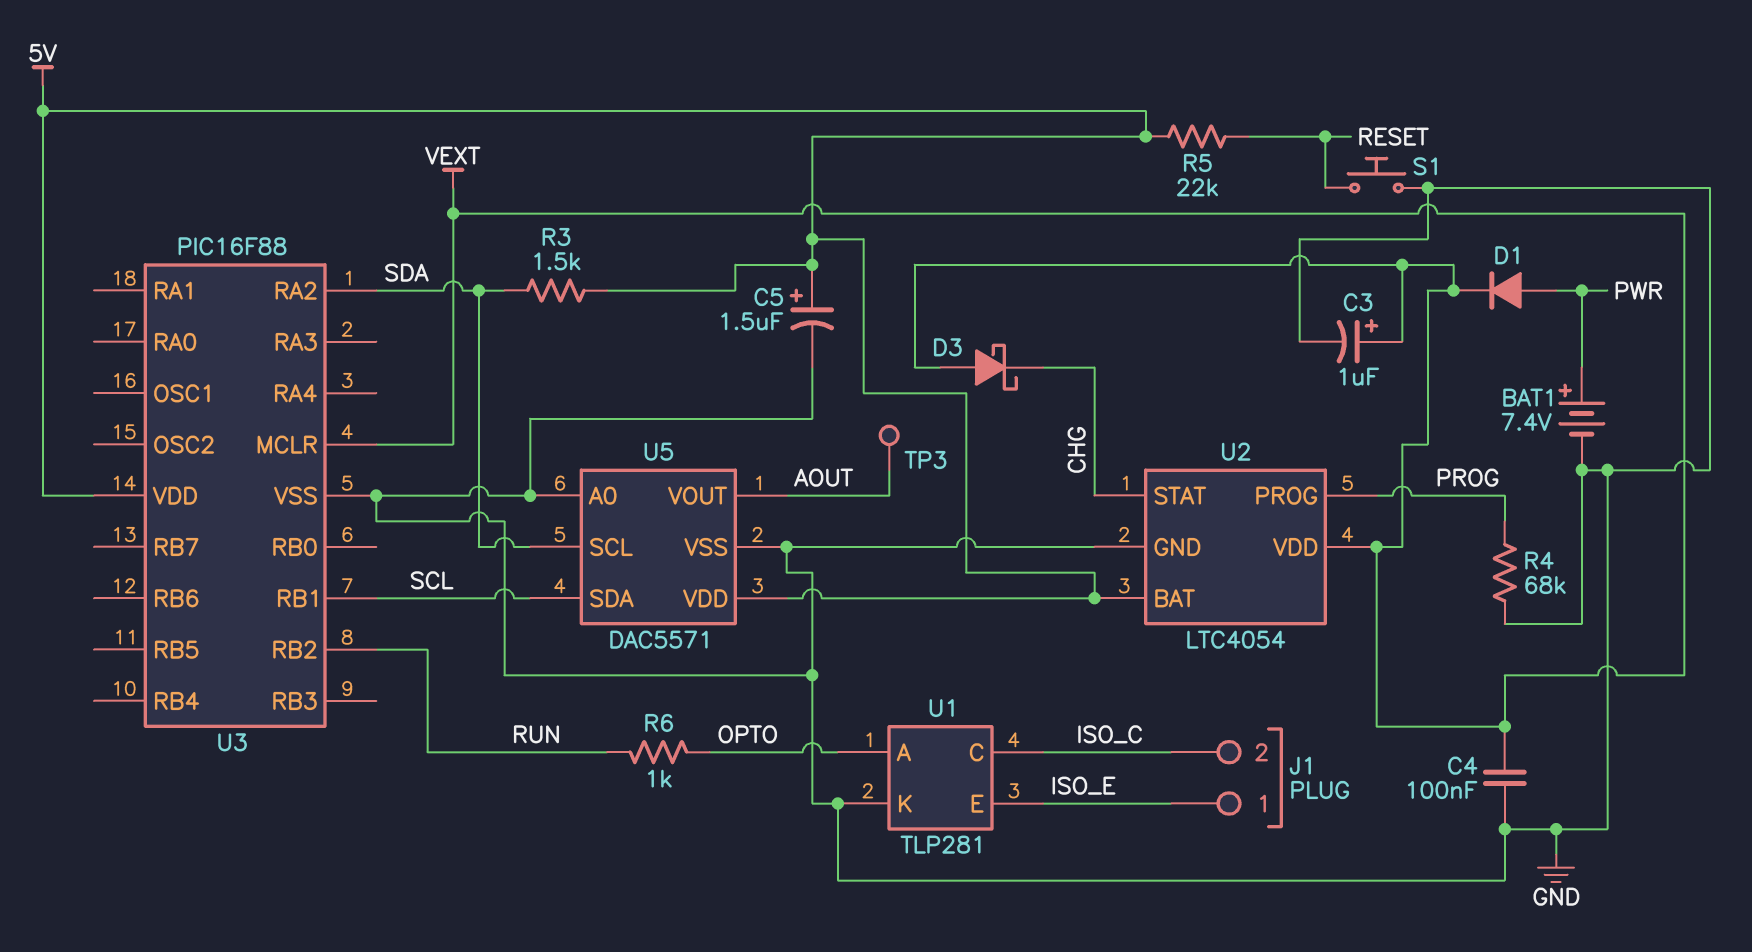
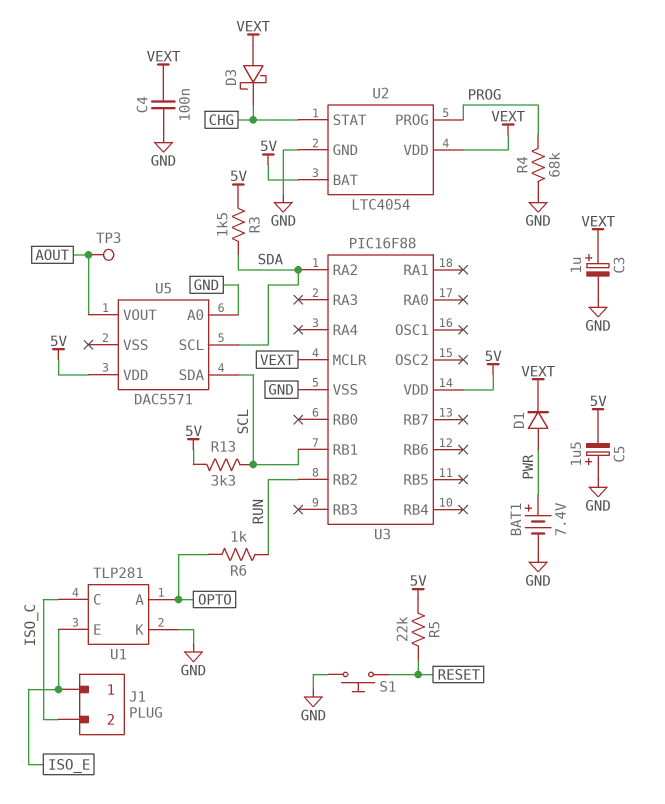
C5: 1.5uF (plus 5V, minus GND) -> 1.5uF (plus GND, minus 5V)
R13: none -> 3.3k (5V, SCL)
U5 pin VSS: GND -> none

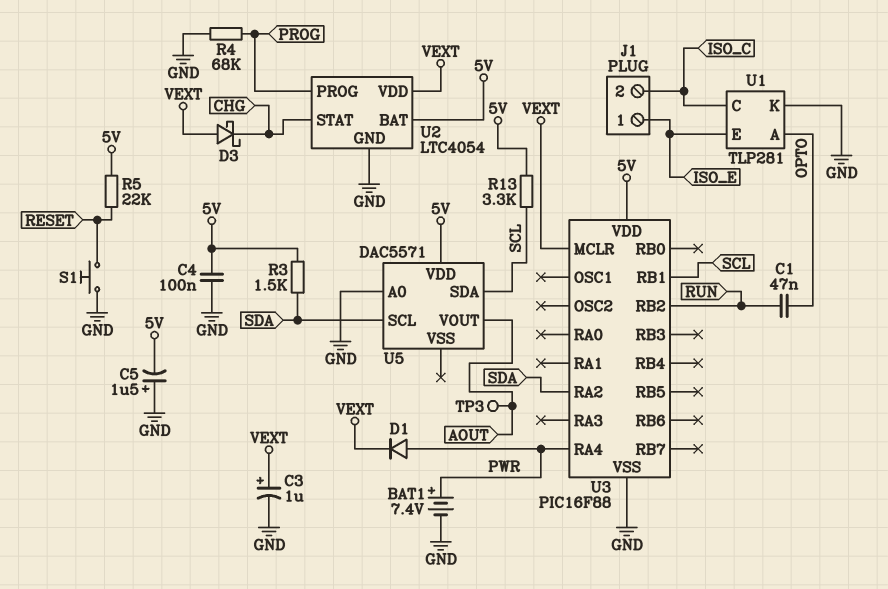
C1: none -> 47nF (OPTO, RUN)
C4: 100nF (GND, VEXT) -> 100nF (5V, GND)
R6: 1k (OPTO, RUN) -> none
U3 pin RA4: none -> PWR

